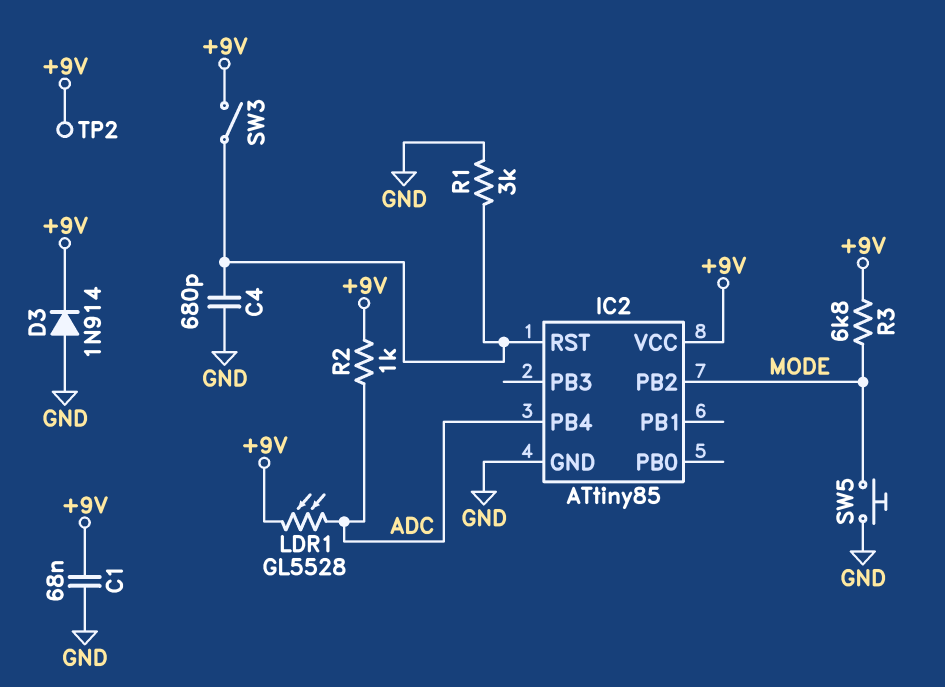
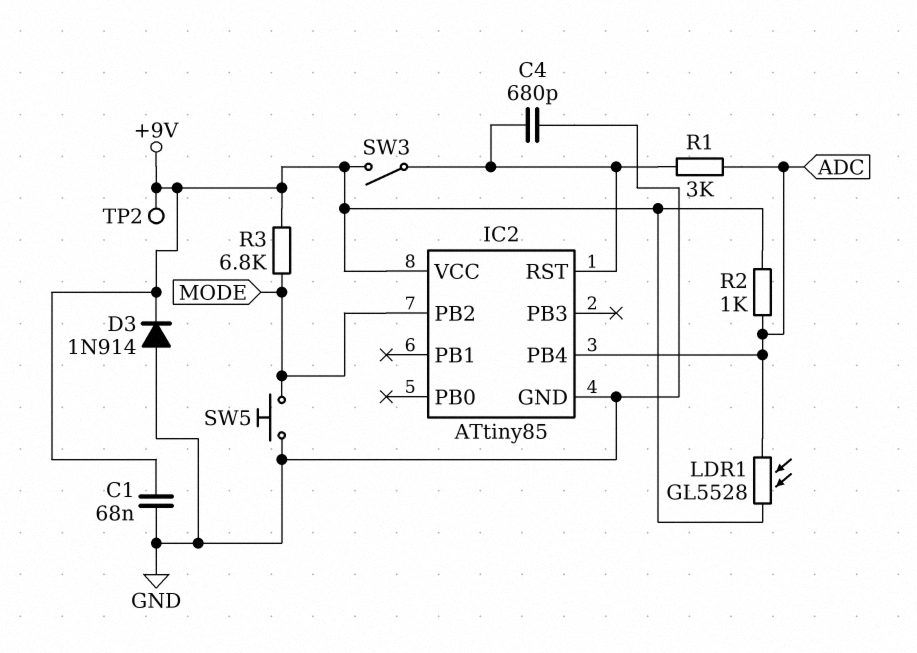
R1: 3k (GND, IC2/RST) -> 3k (ADC, IC2/RST)

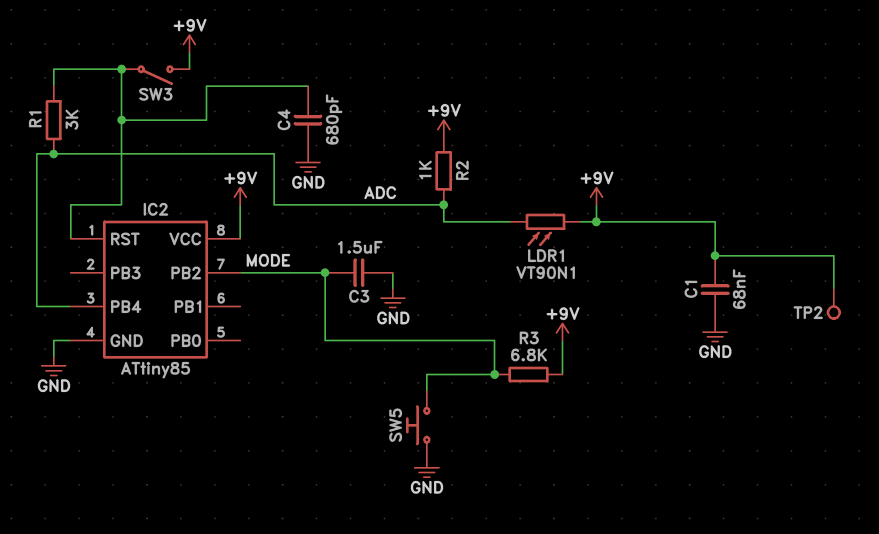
C3: none -> 1.5uF (GND, MODE)
D3: diode 1N914 (A GND, K +9V) -> none
LDR1: GL5528 (+9V, ADC) -> VT90N1 (+9V, ADC)

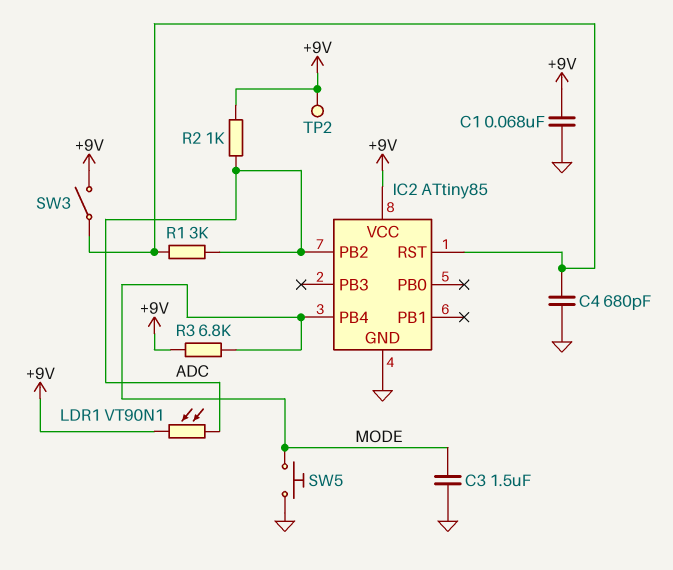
IC2 pin PB2: MODE -> ADC
IC2 pin PB4: ADC -> MODE

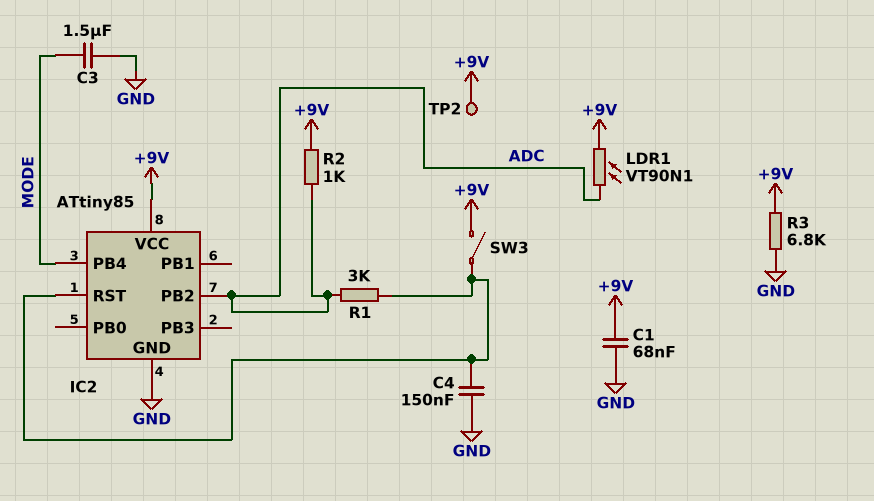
C4: 680pF (GND, IC2/RST) -> 150nF (GND, IC2/RST)
R3: 6.8k (+9V, MODE) -> 6.8k (+9V, GND)
SW5: button (GND, MODE) -> none

